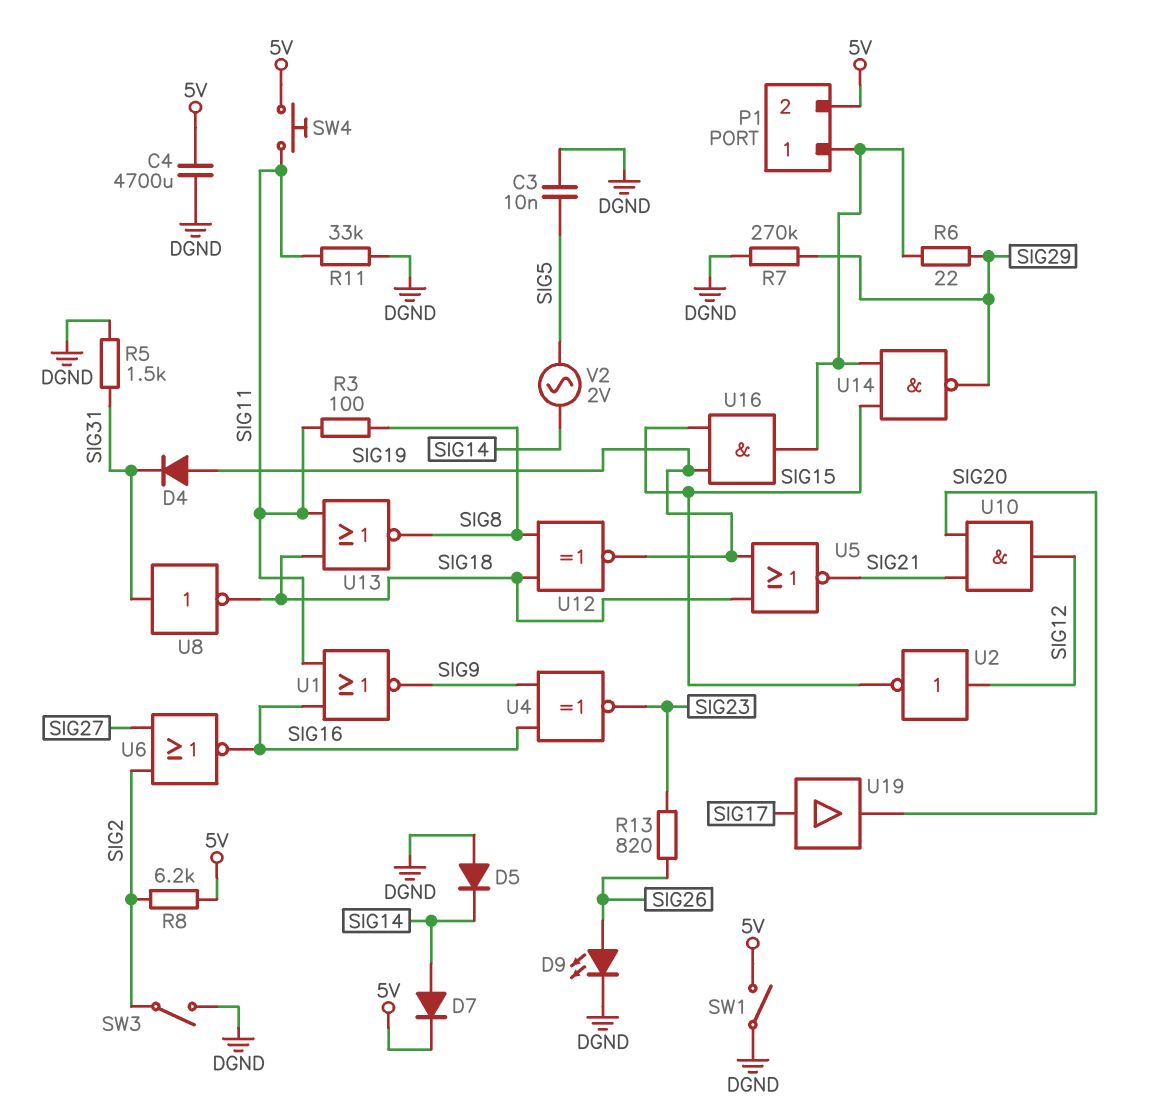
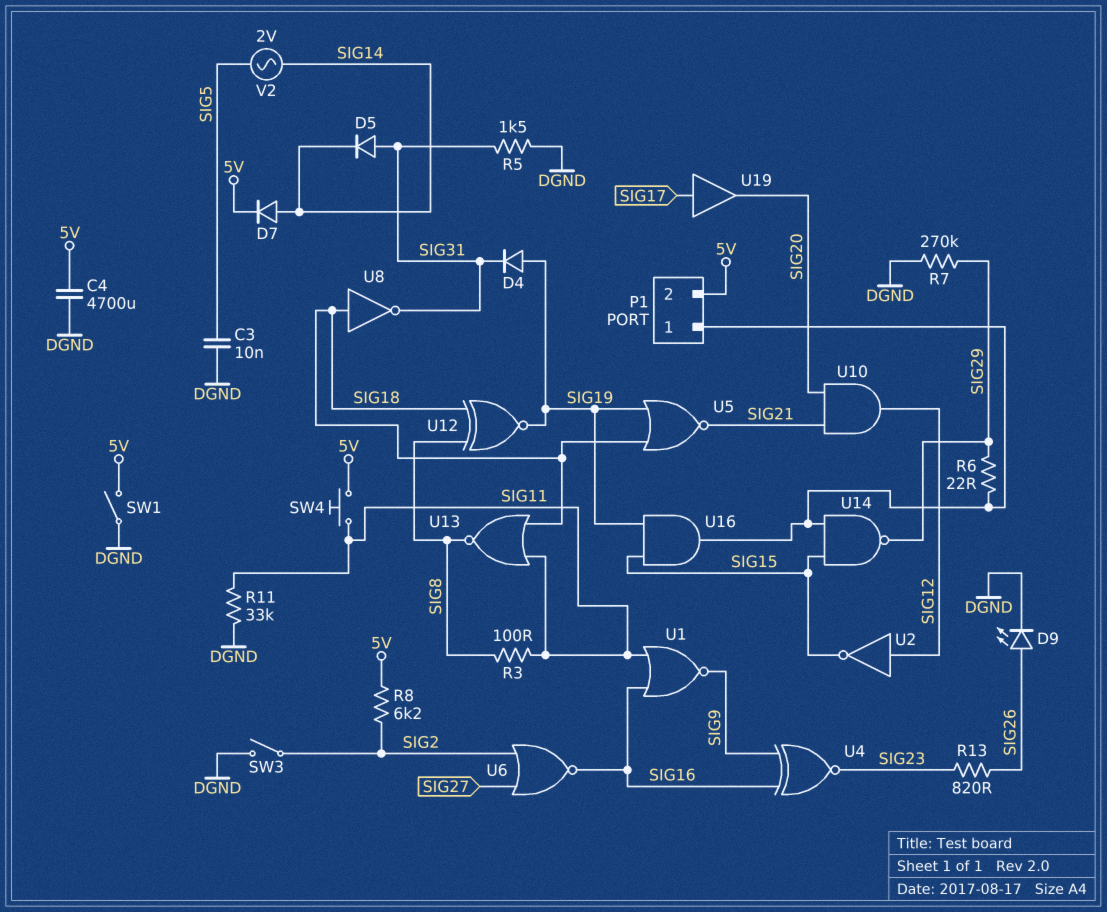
D5: diode (A DGND, K SIG14) -> diode (A SIG31, K SIG14)
U8: NOT (in SIG31, out SIG18) -> NOT (in SIG18, out SIG31)

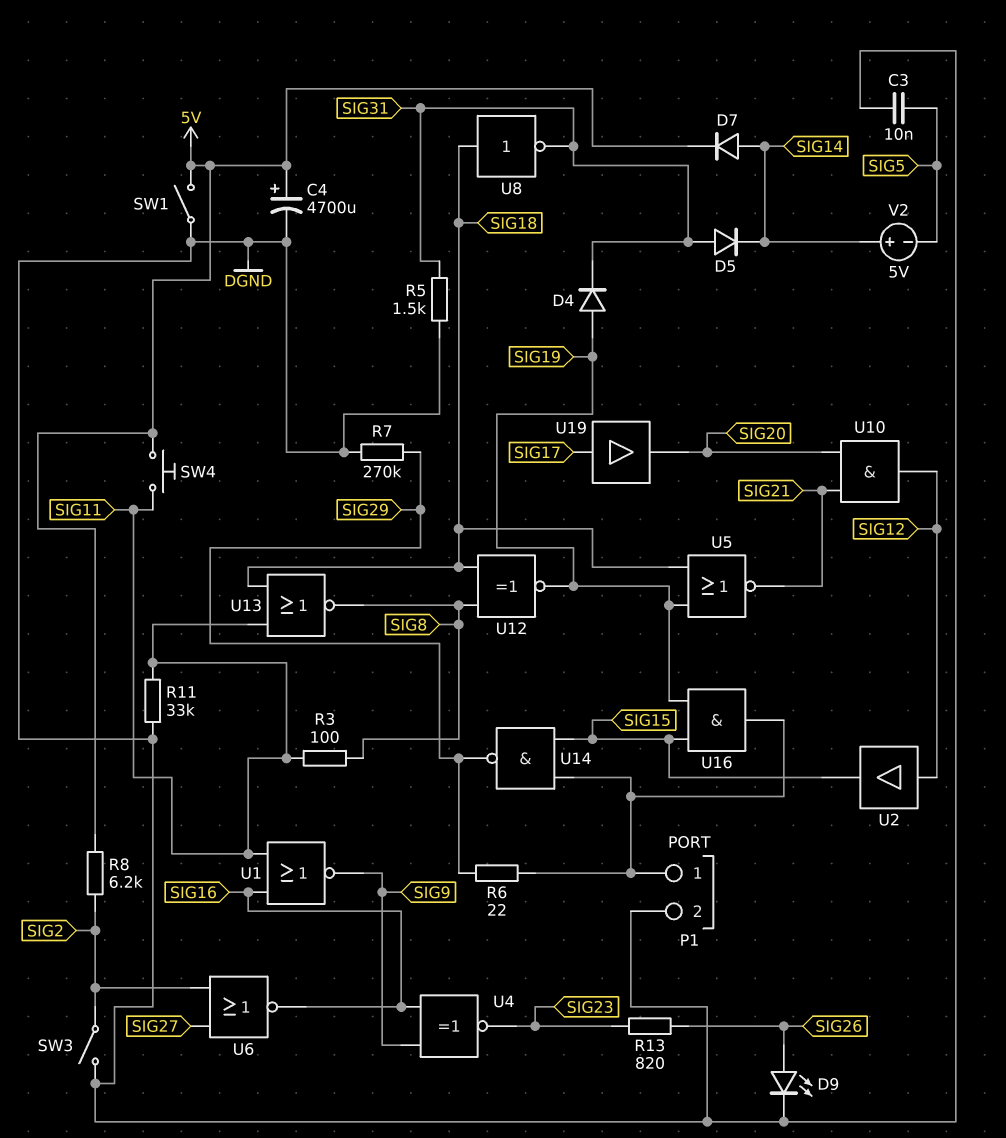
C4: 4700uF (5V, DGND) -> 4700uF (plus 5V, minus DGND)
P1 pin 2: 5V -> DGND
U2: NOT (in SIG12, out SIG15) -> buffer (in SIG12, out SIG15)
V2: AC 2V (SIG5, SIG14) -> 5V (plus SIG14, minus SIG5)

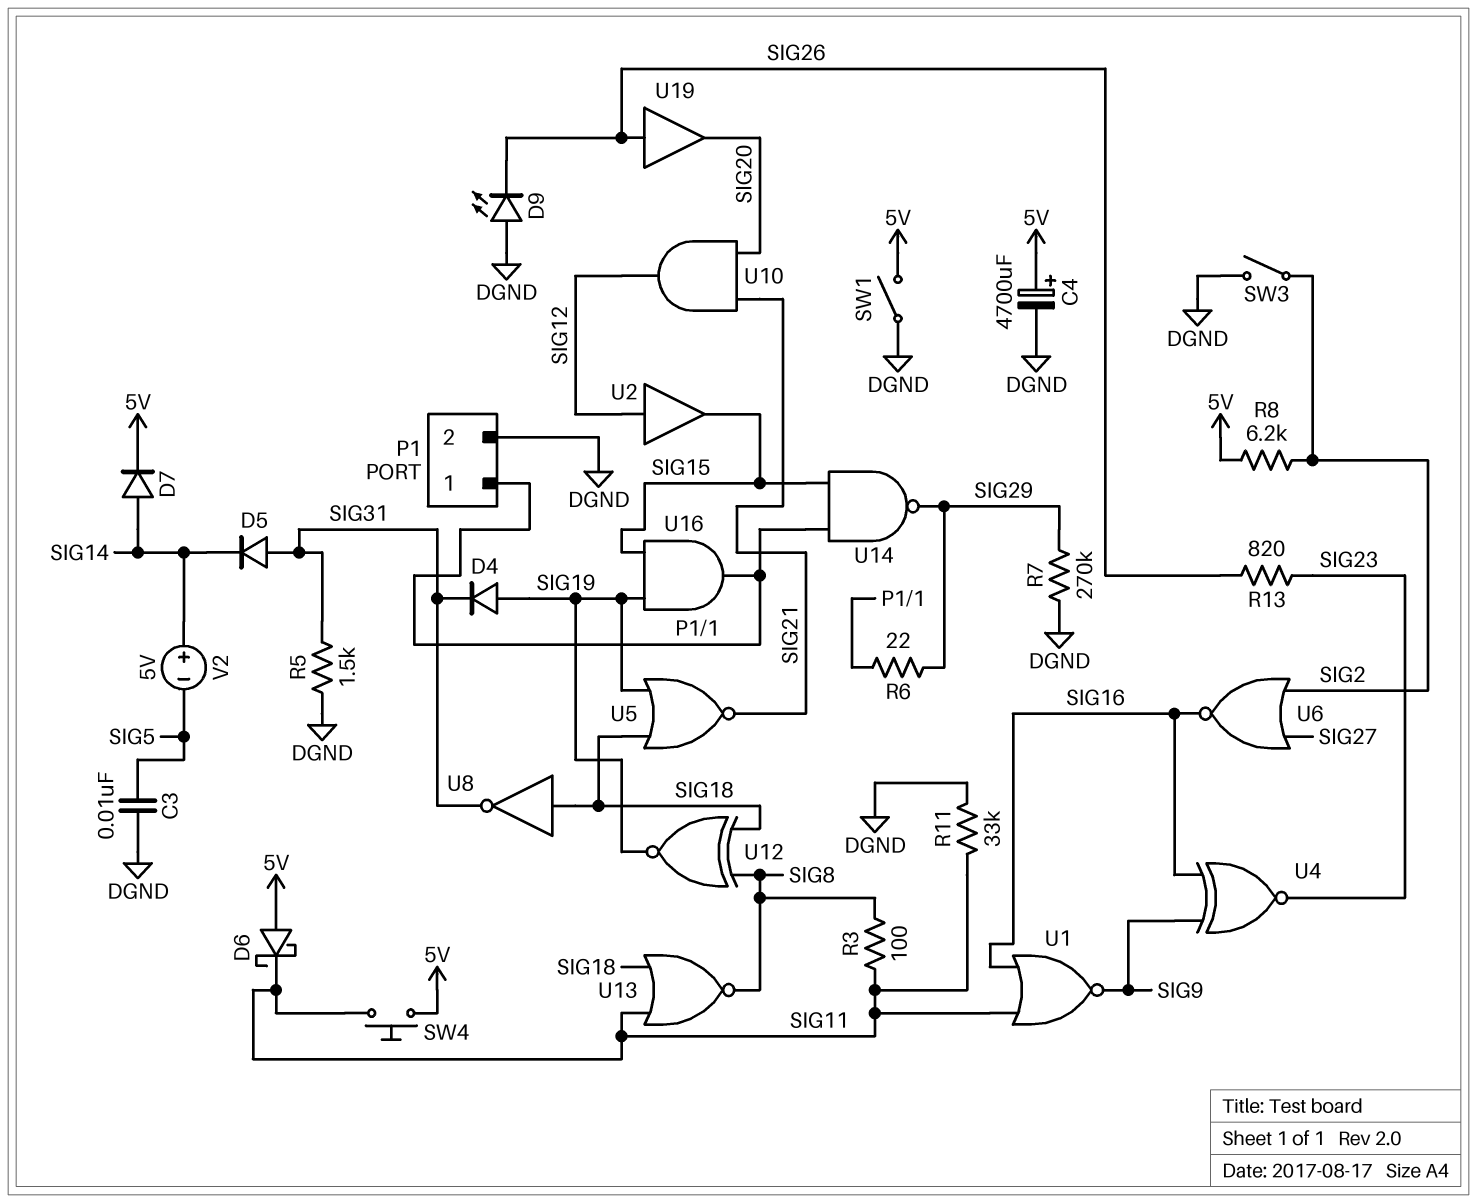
D6: none -> schottky (A 5V, K SIG11)
D9: LED (A SIG26, K DGND) -> LED (A DGND, K SIG26)
U19: buffer (in SIG17, out SIG20) -> buffer (in SIG26, out SIG20)

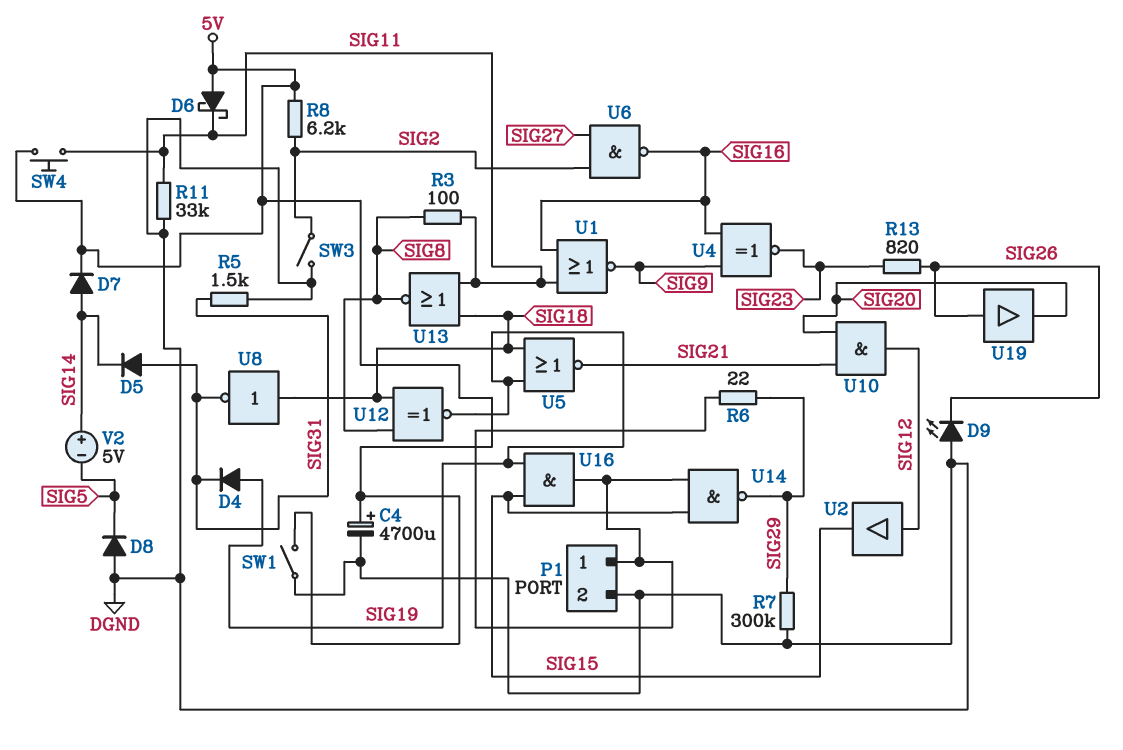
C3: 10nF (DGND, SIG5) -> none
D8: none -> diode (A DGND, K SIG5)
R7: 270k (DGND, SIG29) -> 300k (DGND, SIG29)
U6: NOR (in SIG2, in SIG27, out SIG16) -> NAND (in SIG2, in SIG27, out SIG16)

